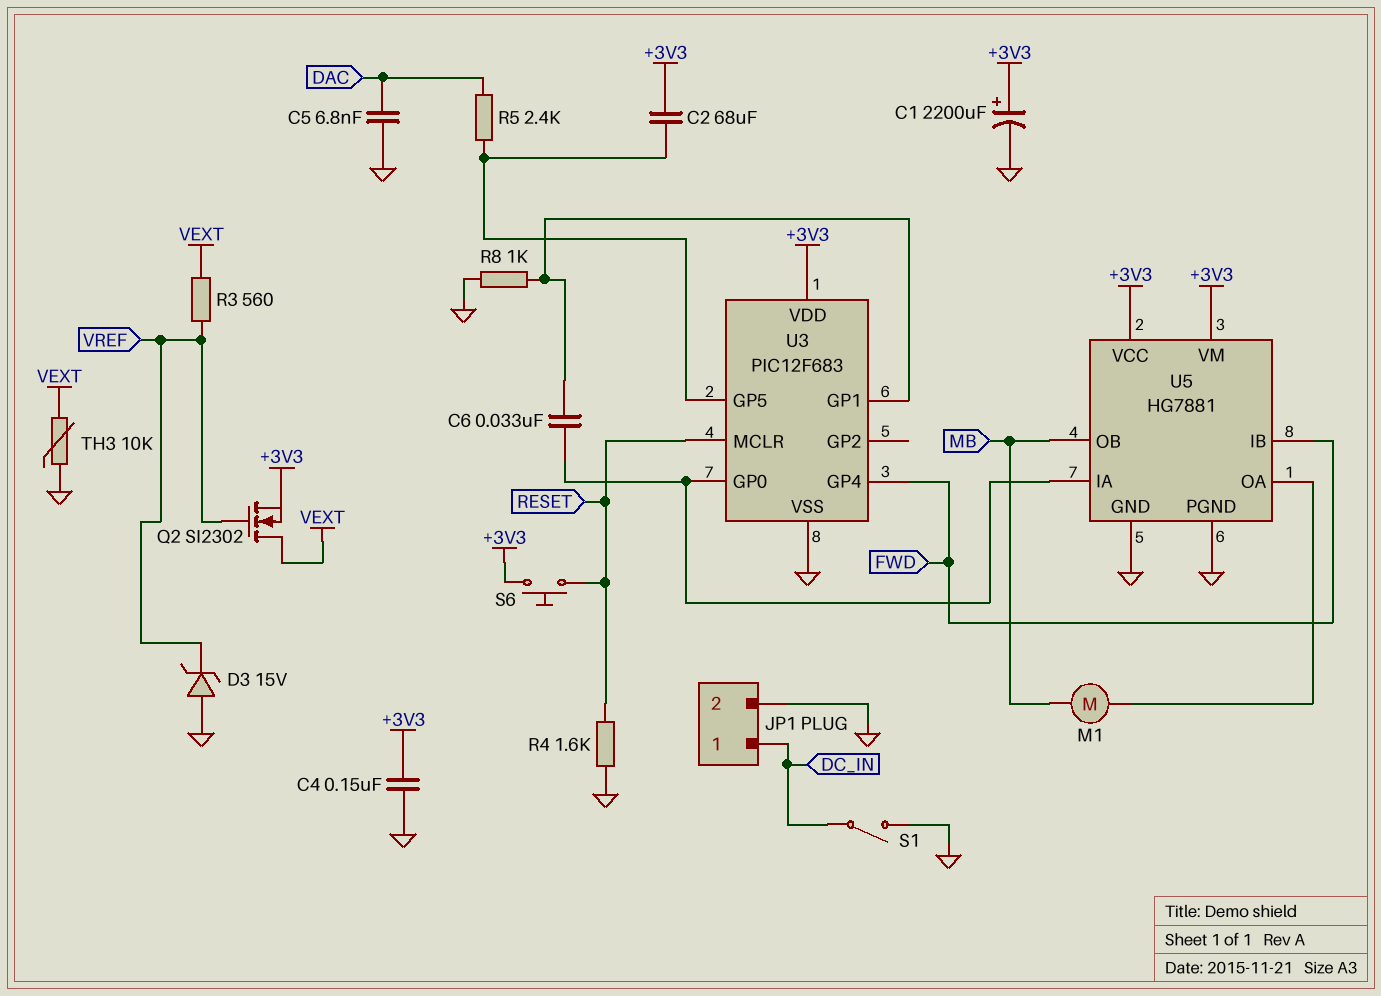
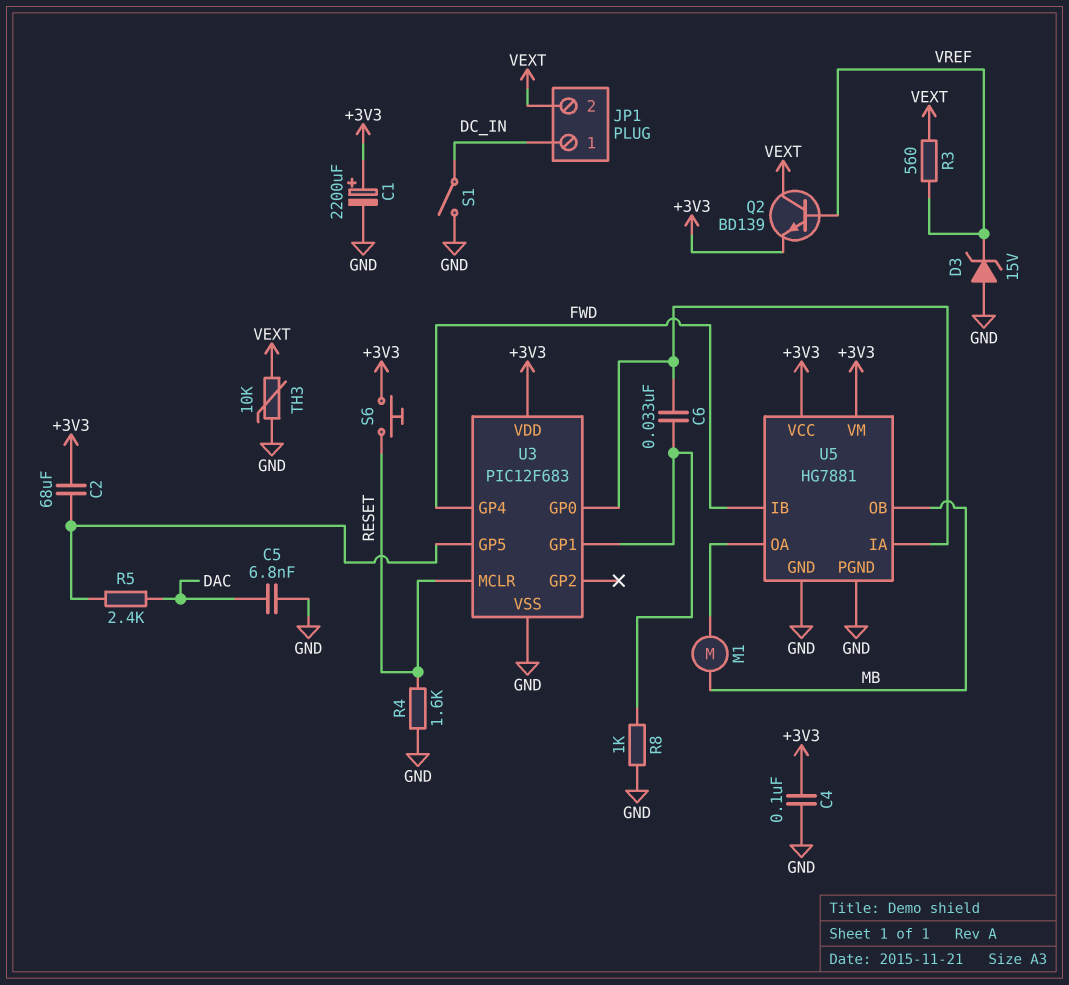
C4: 150nF (+3V3, GND) -> 100nF (+3V3, GND)
JP1 pin 2: GND -> VEXT
Q2: NMOS SI2302 (G VREF, D VEXT, S +3V3) -> NPN BD139 (B VREF, C VEXT, E +3V3)

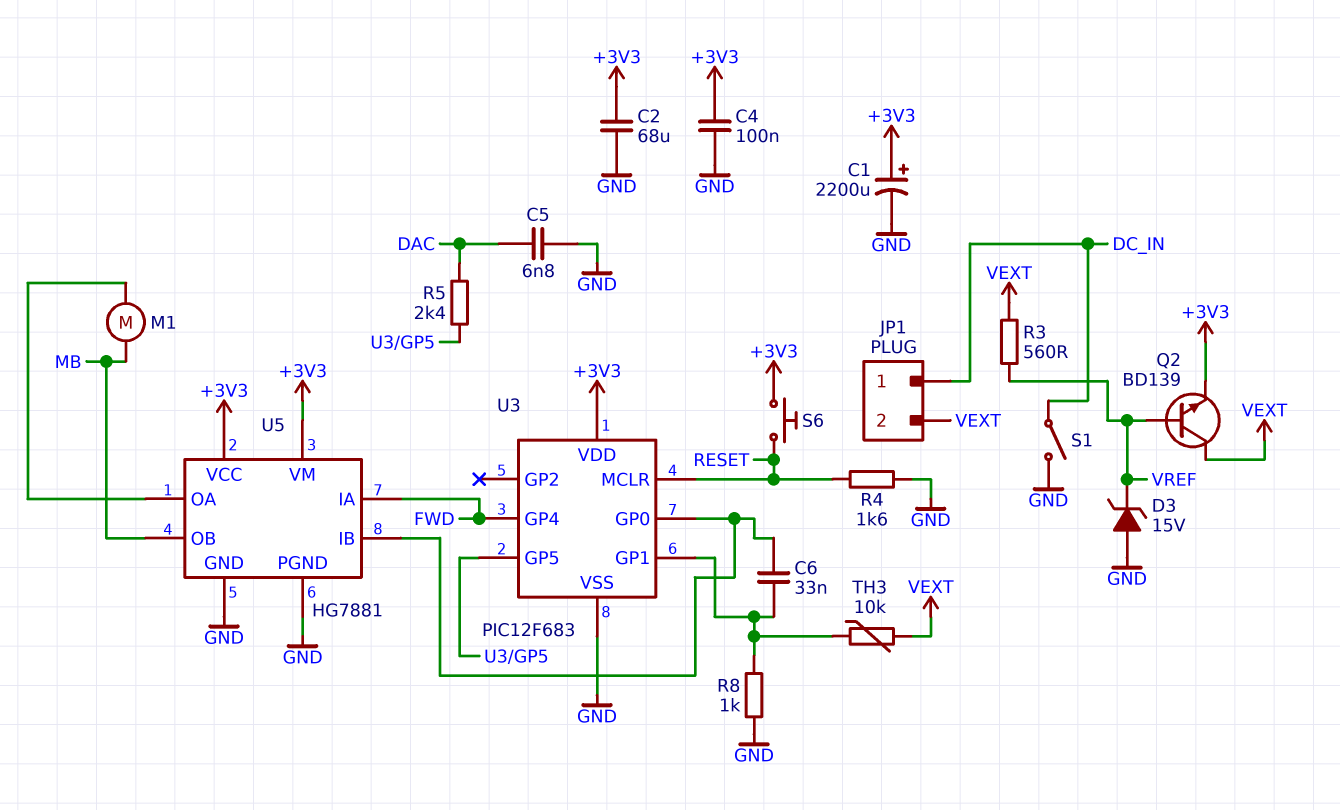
C2: 68uF (+3V3, U3/GP5) -> 68uF (+3V3, GND)
TH3: 10k (GND, VEXT) -> 10k (U3/GP1, VEXT)
U5 pin IA: U3/GP0 -> FWD
U5 pin IB: FWD -> U3/GP0

